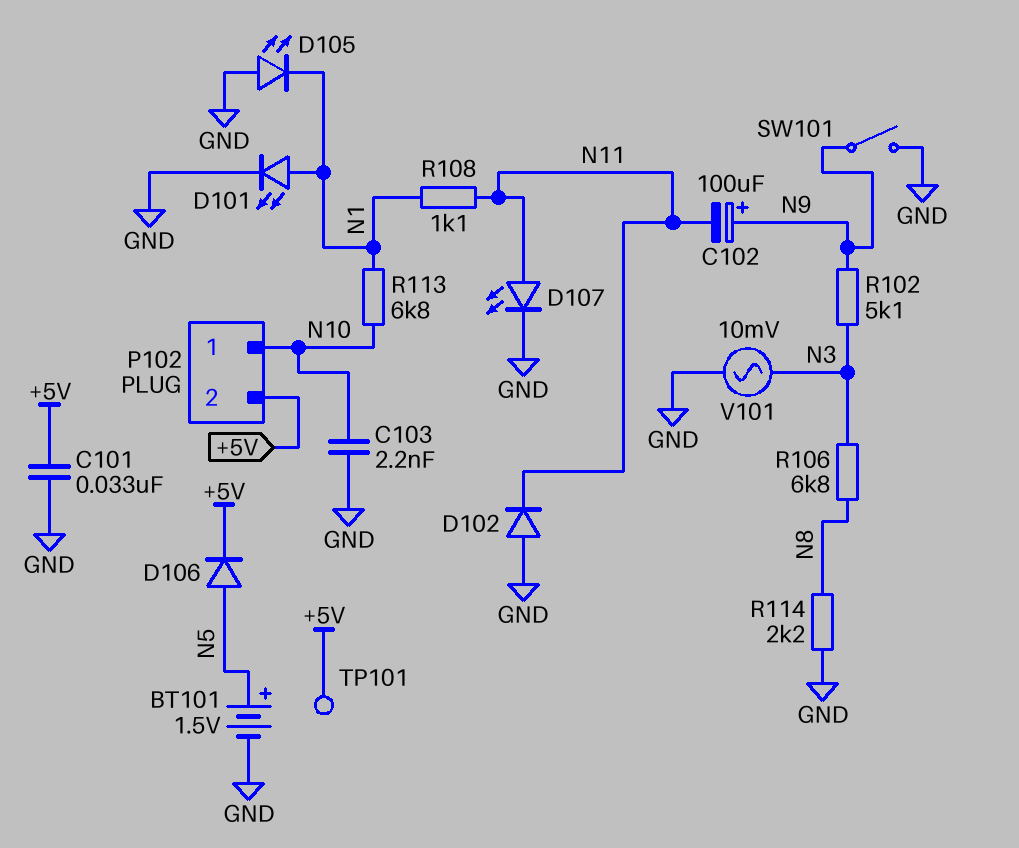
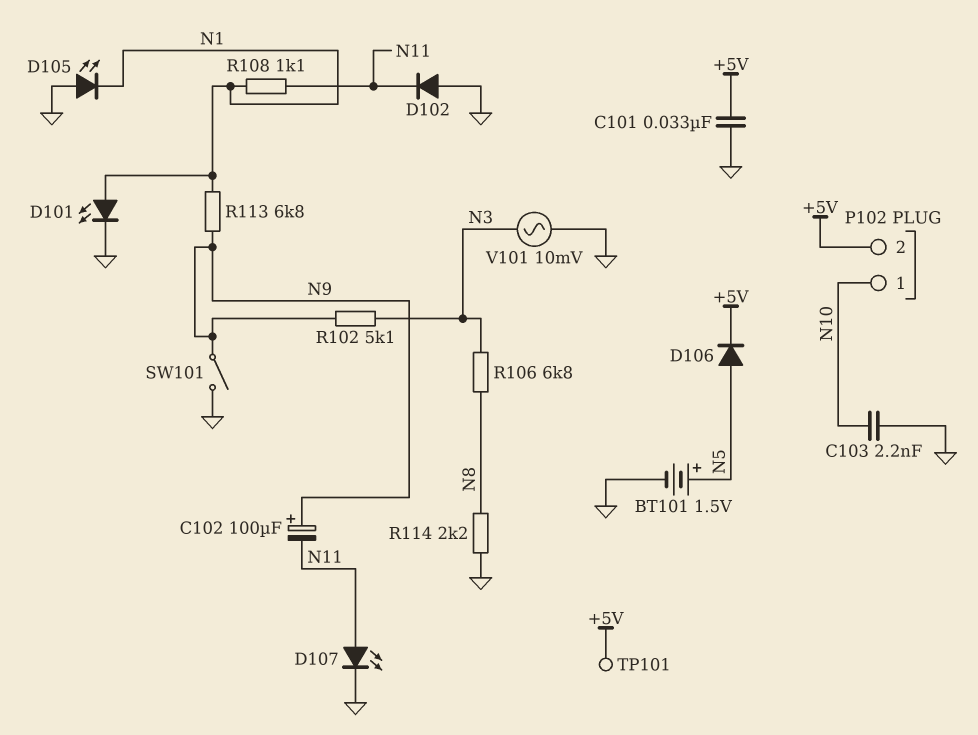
R113: 6.8k (N1, N10) -> 6.8k (N1, N9)

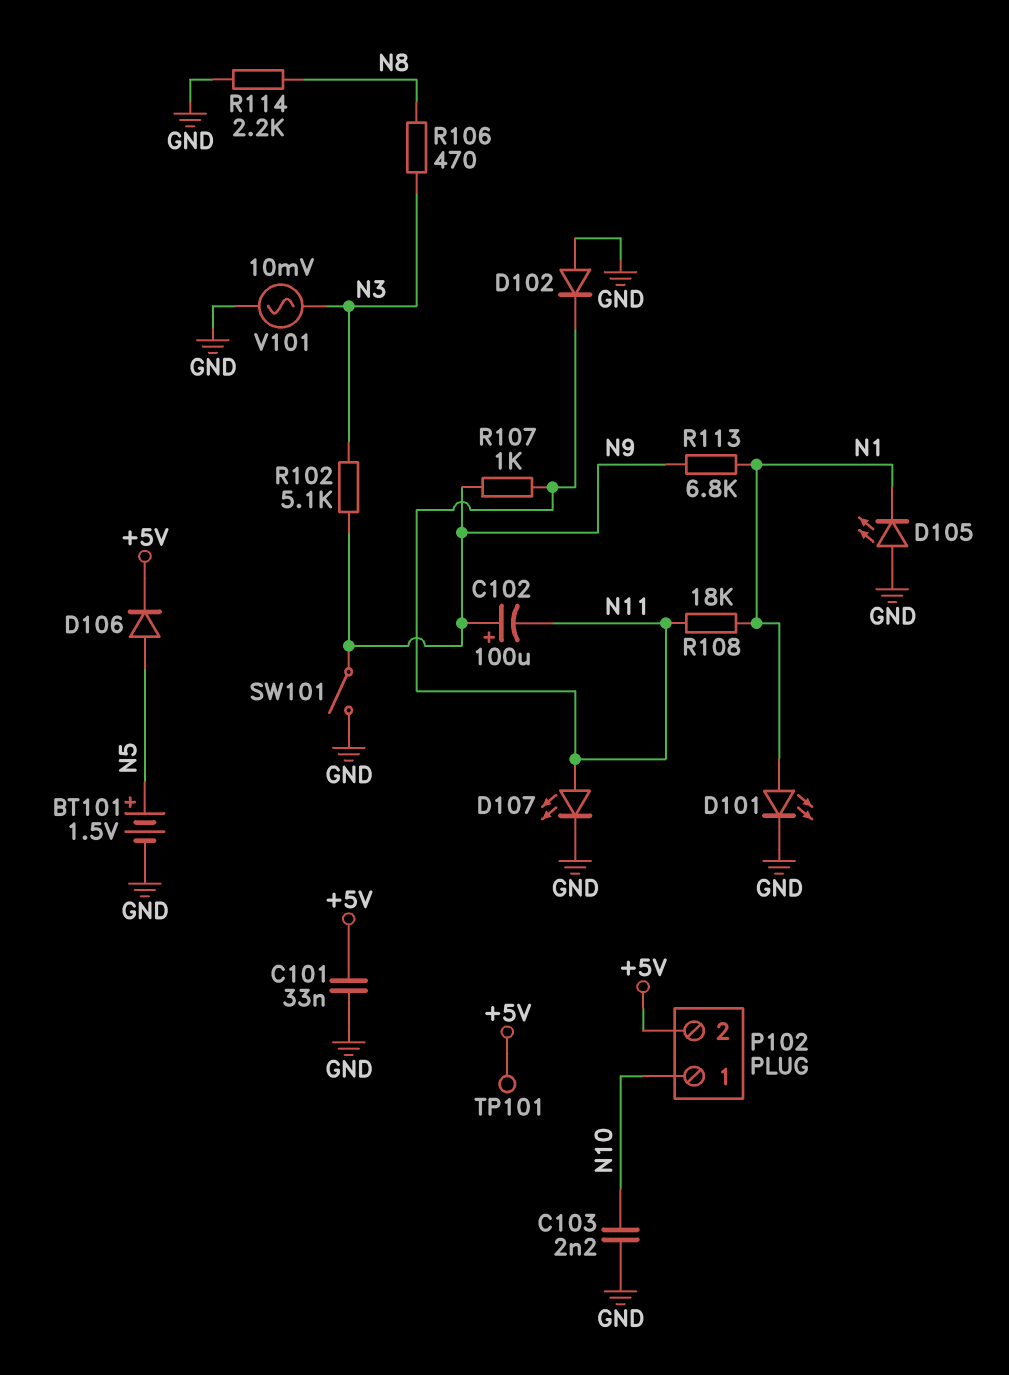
R106: 6.8k (N3, N8) -> 470 (N3, N8)
R107: none -> 1k (N9, N11)
R108: 1.1k (N1, N11) -> 18k (N1, N11)

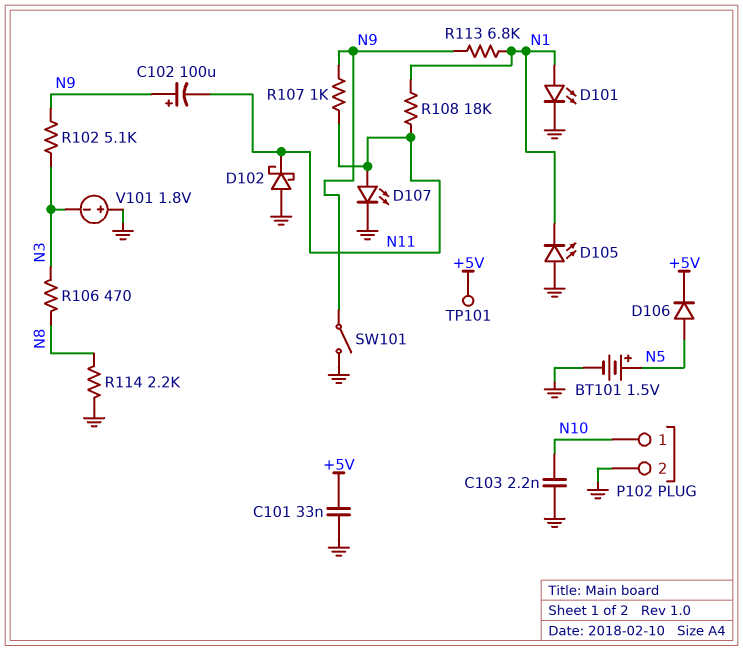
D102: diode (A GND, K N11) -> schottky (A GND, K N11)
P102 pin 2: +5V -> GND
V101: AC 10mV (GND, N3) -> 1.8V (plus GND, minus N3)

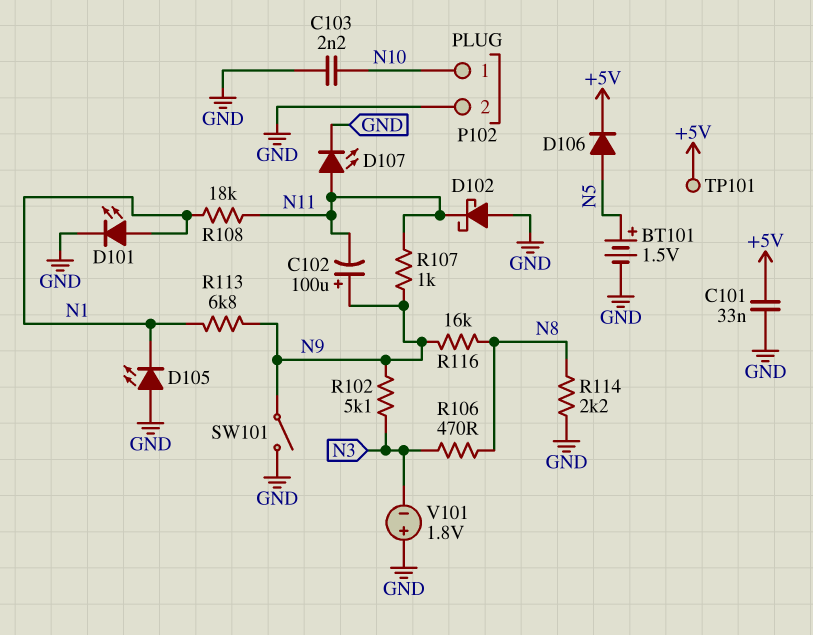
R116: none -> 16k (N8, N9)

